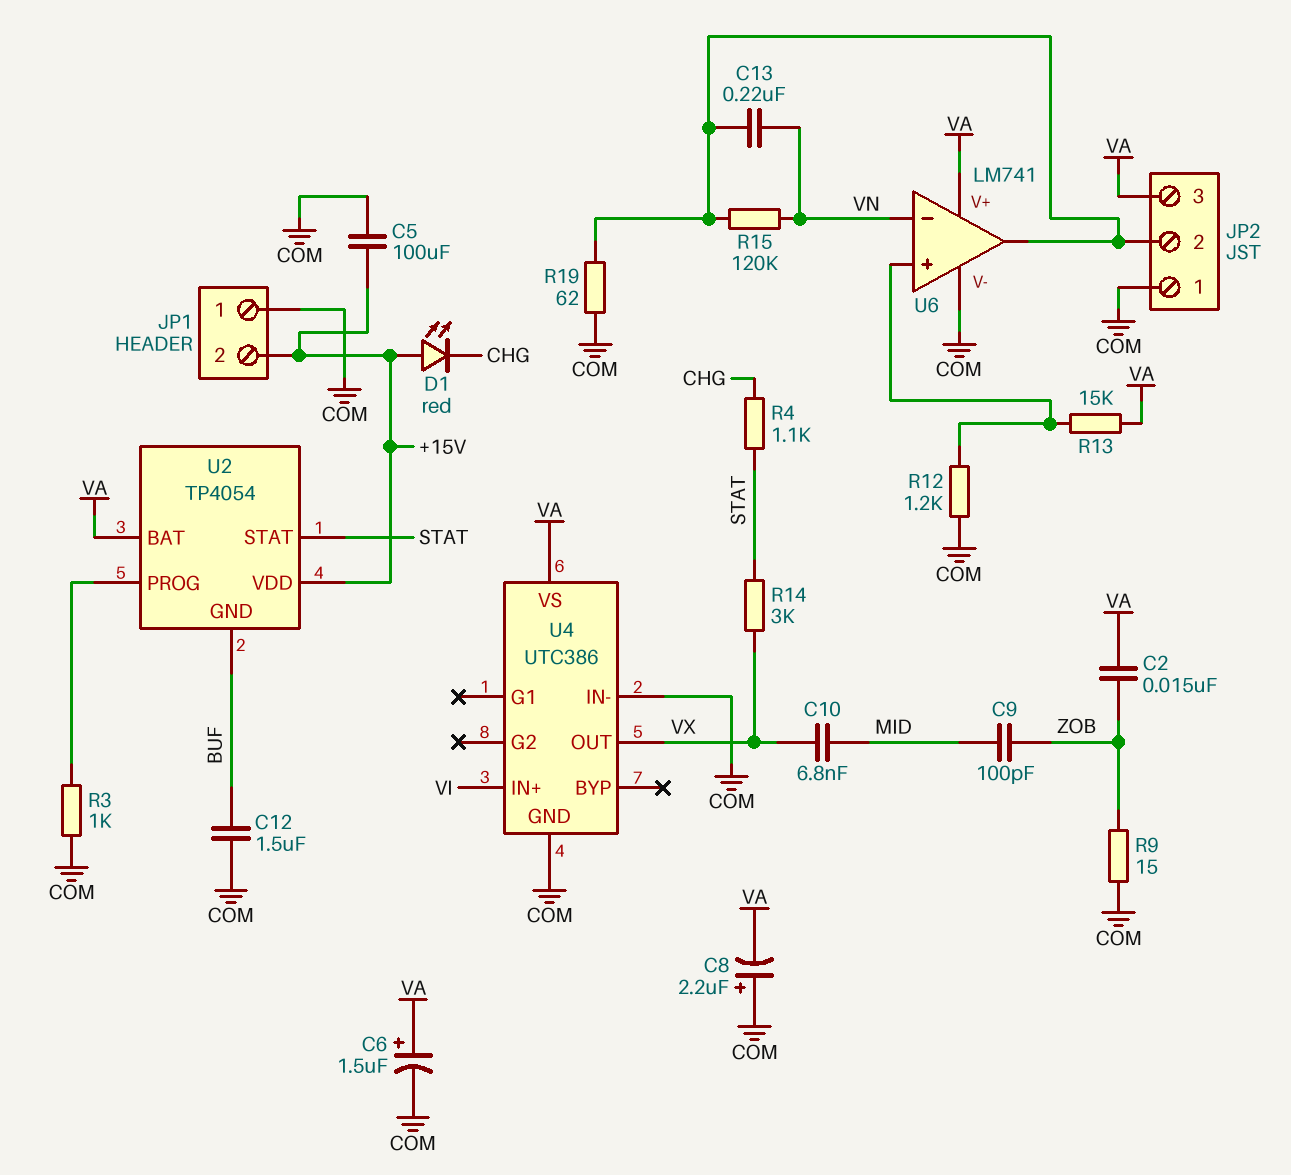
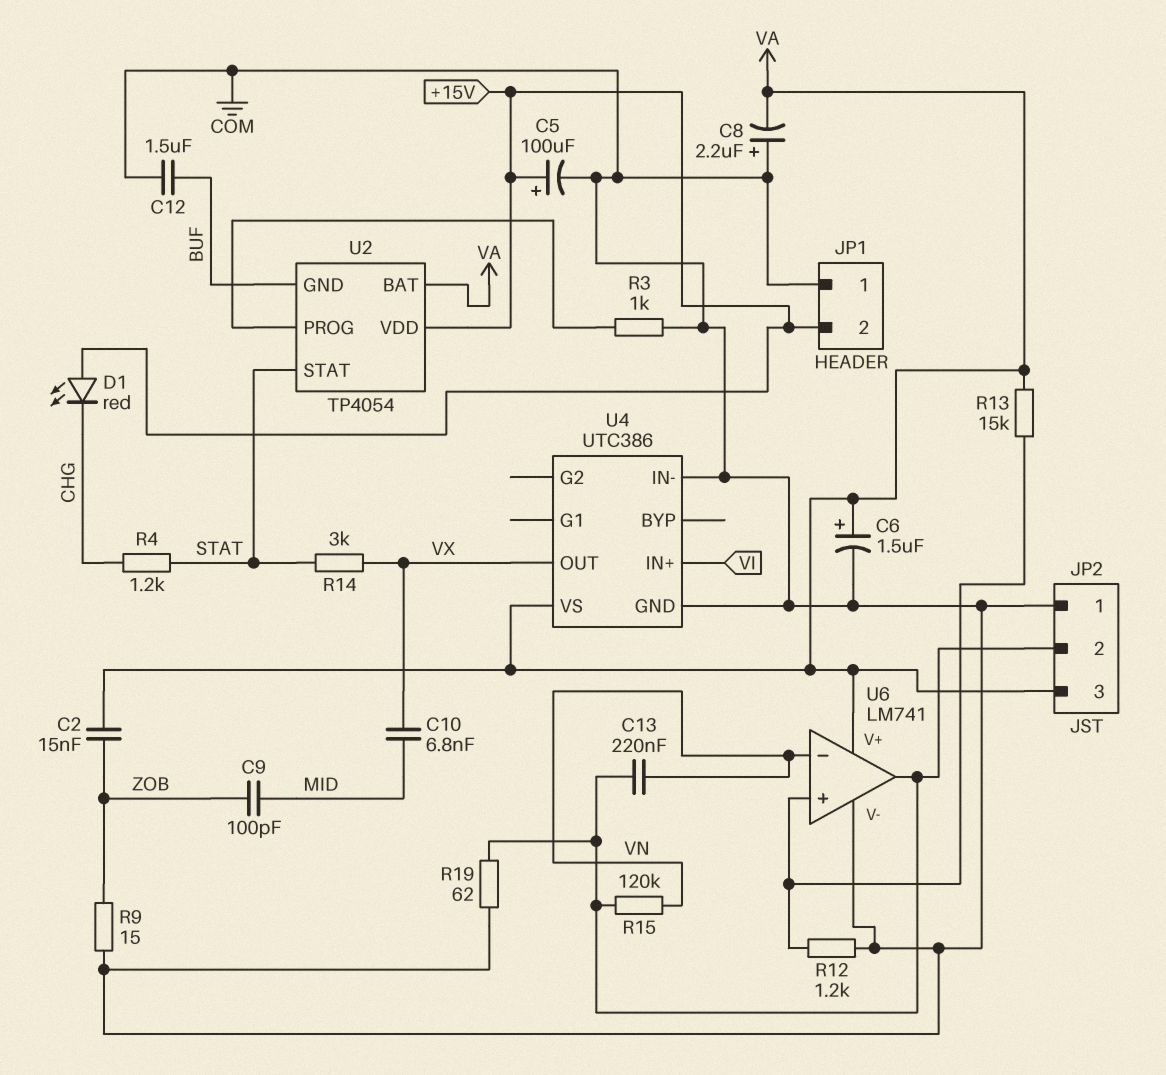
C5: 100uF (+15V, COM) -> 100uF (plus +15V, minus COM)
R4: 1.1k (CHG, STAT) -> 1.2k (CHG, STAT)

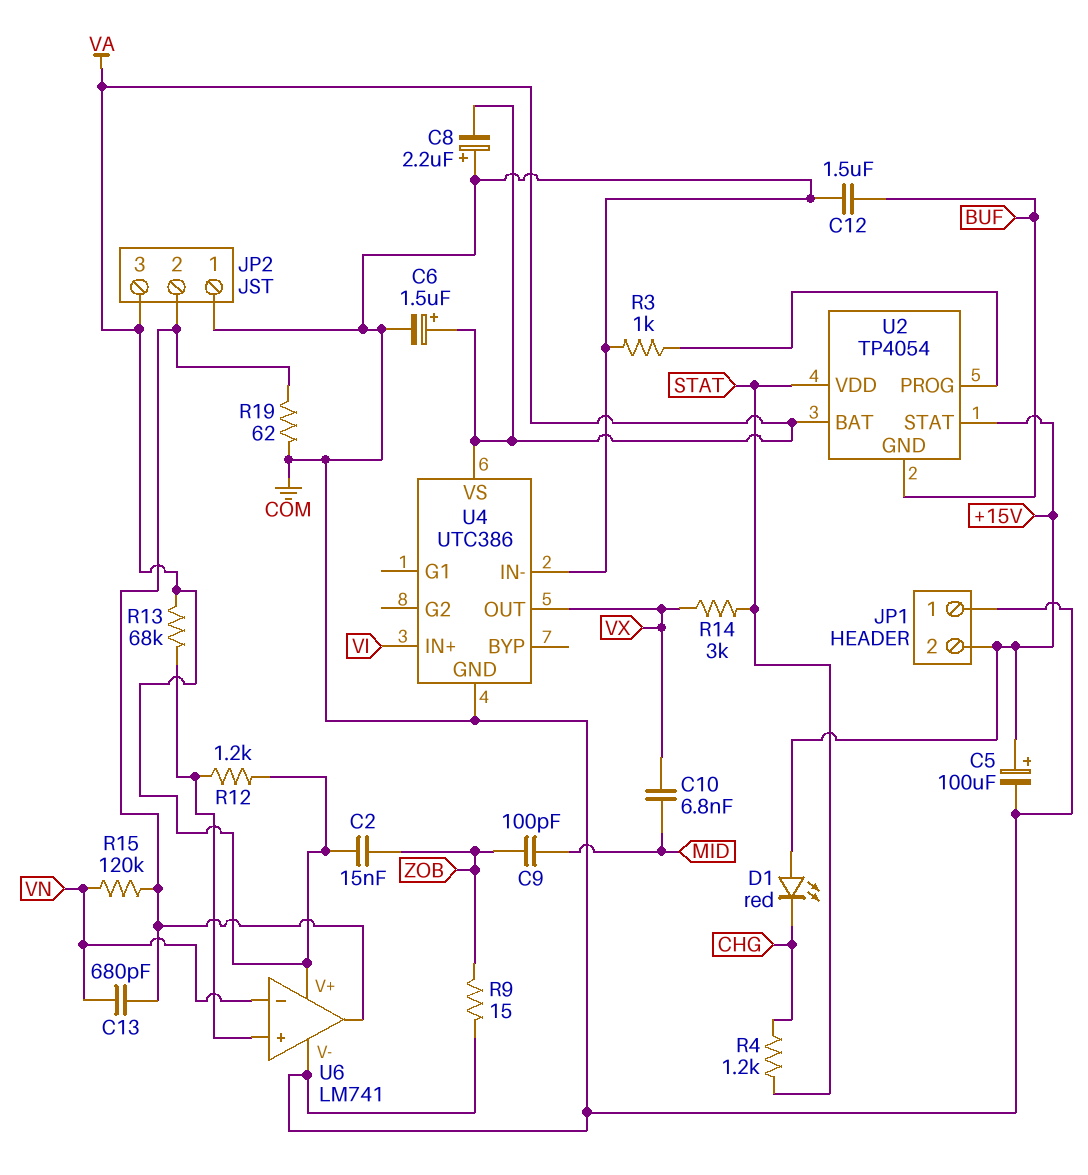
C13: 220nF (JP2/2, VN) -> 680pF (JP2/2, VN)
R12: 1.2k (COM, U6/in+) -> 1.2k (U6/in+, VA)
R13: 15k (U6/in+, VA) -> 68k (U6/in+, VA)
U2 pin STAT: STAT -> +15V
U2 pin VDD: +15V -> STAT

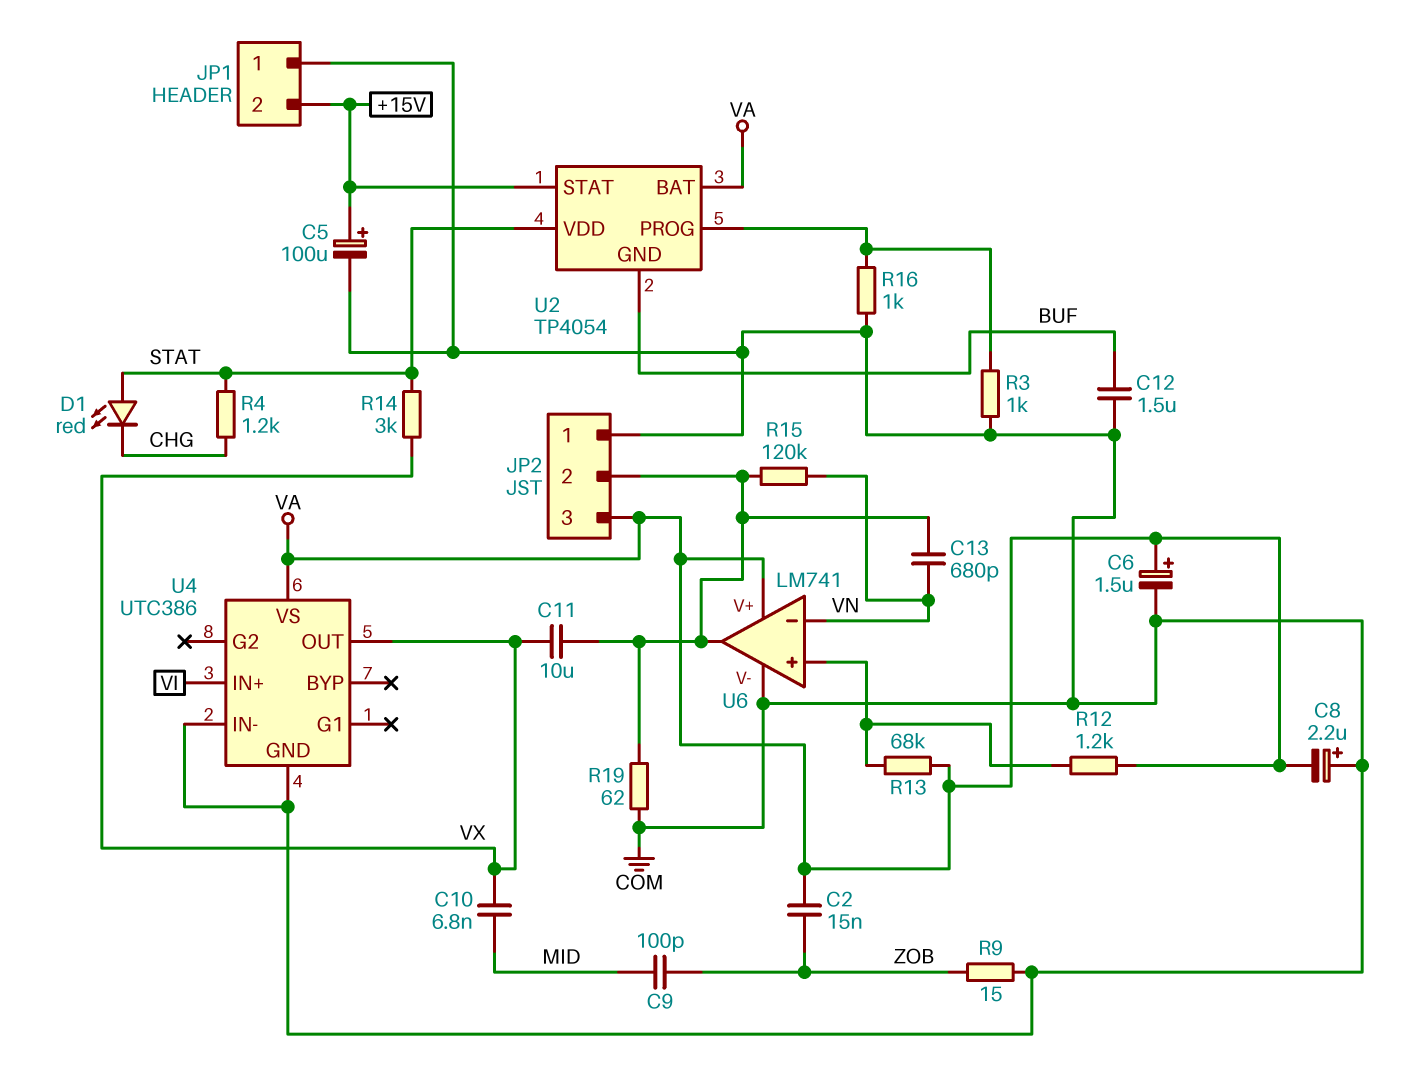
C11: none -> 10uF (JP2/2, VX)
D1: LED red (A +15V, K CHG) -> LED red (A STAT, K CHG)
R16: none -> 1k (COM, U2/PROG)

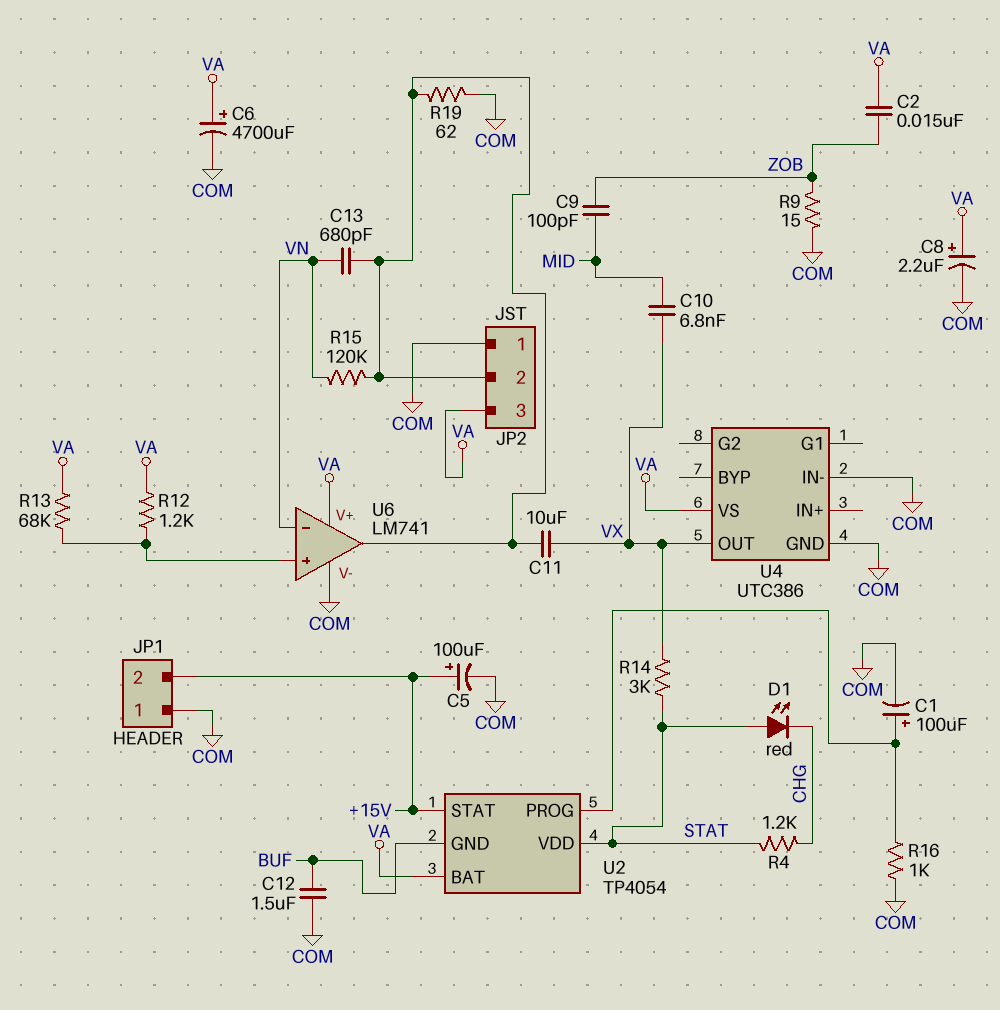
C1: none -> 100uF (plus U2/PROG, minus COM)
C6: 1.5uF (plus VA, minus COM) -> 4700uF (plus VA, minus COM)
C8: 2.2uF (plus COM, minus VA) -> 2.2uF (plus VA, minus COM)
R3: 1k (COM, U2/PROG) -> none
U4 pin IN+: VI -> none

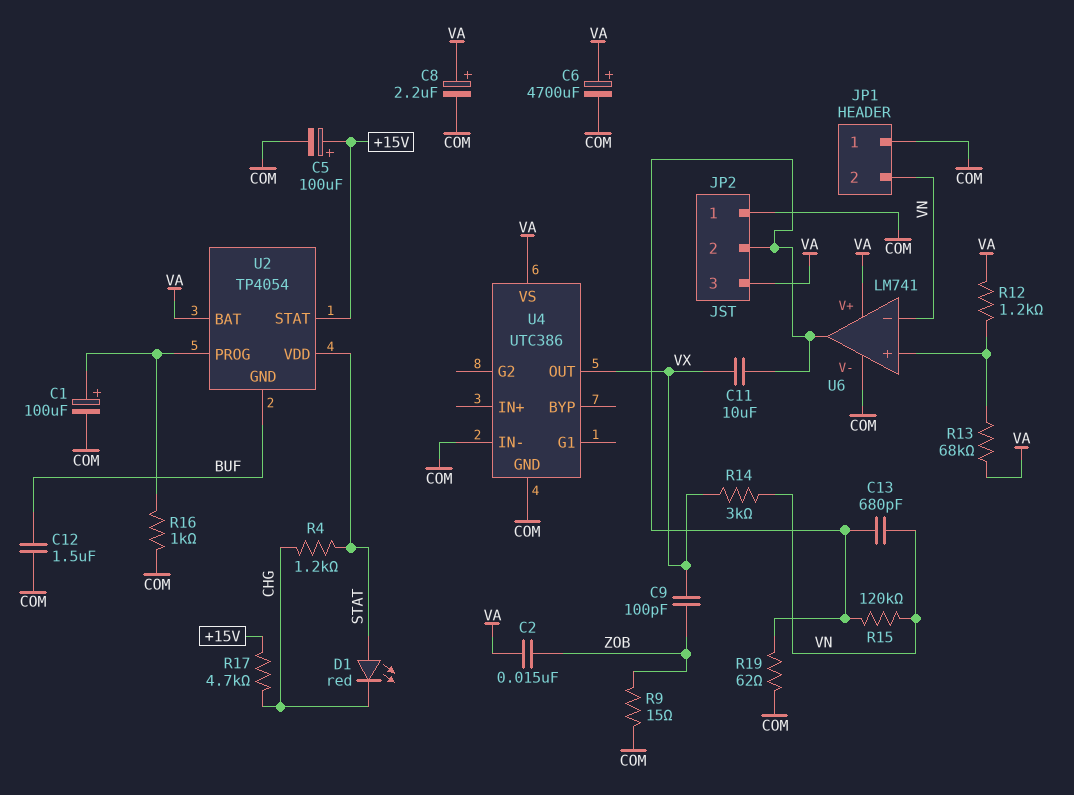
C9: 100pF (MID, ZOB) -> 100pF (VX, ZOB)
C10: 6.8nF (MID, VX) -> none
JP1 pin 2: +15V -> VN
R14: 3k (STAT, VX) -> 3k (VN, VX)
R17: none -> 4.7k (+15V, CHG)

